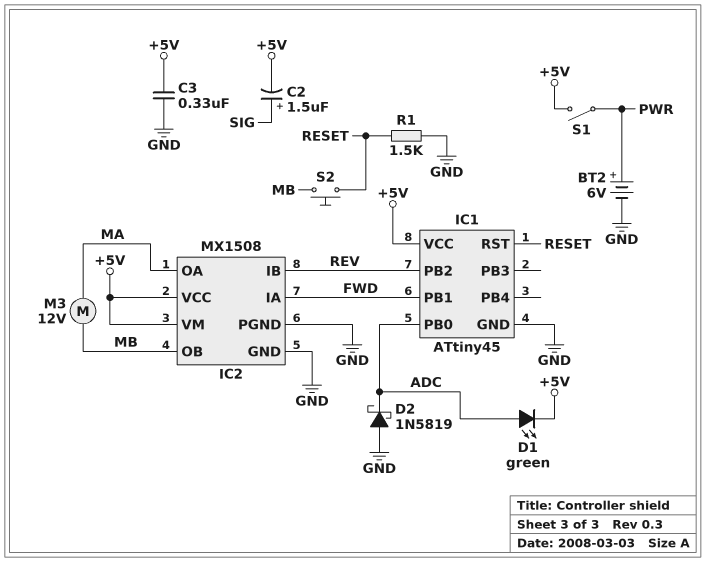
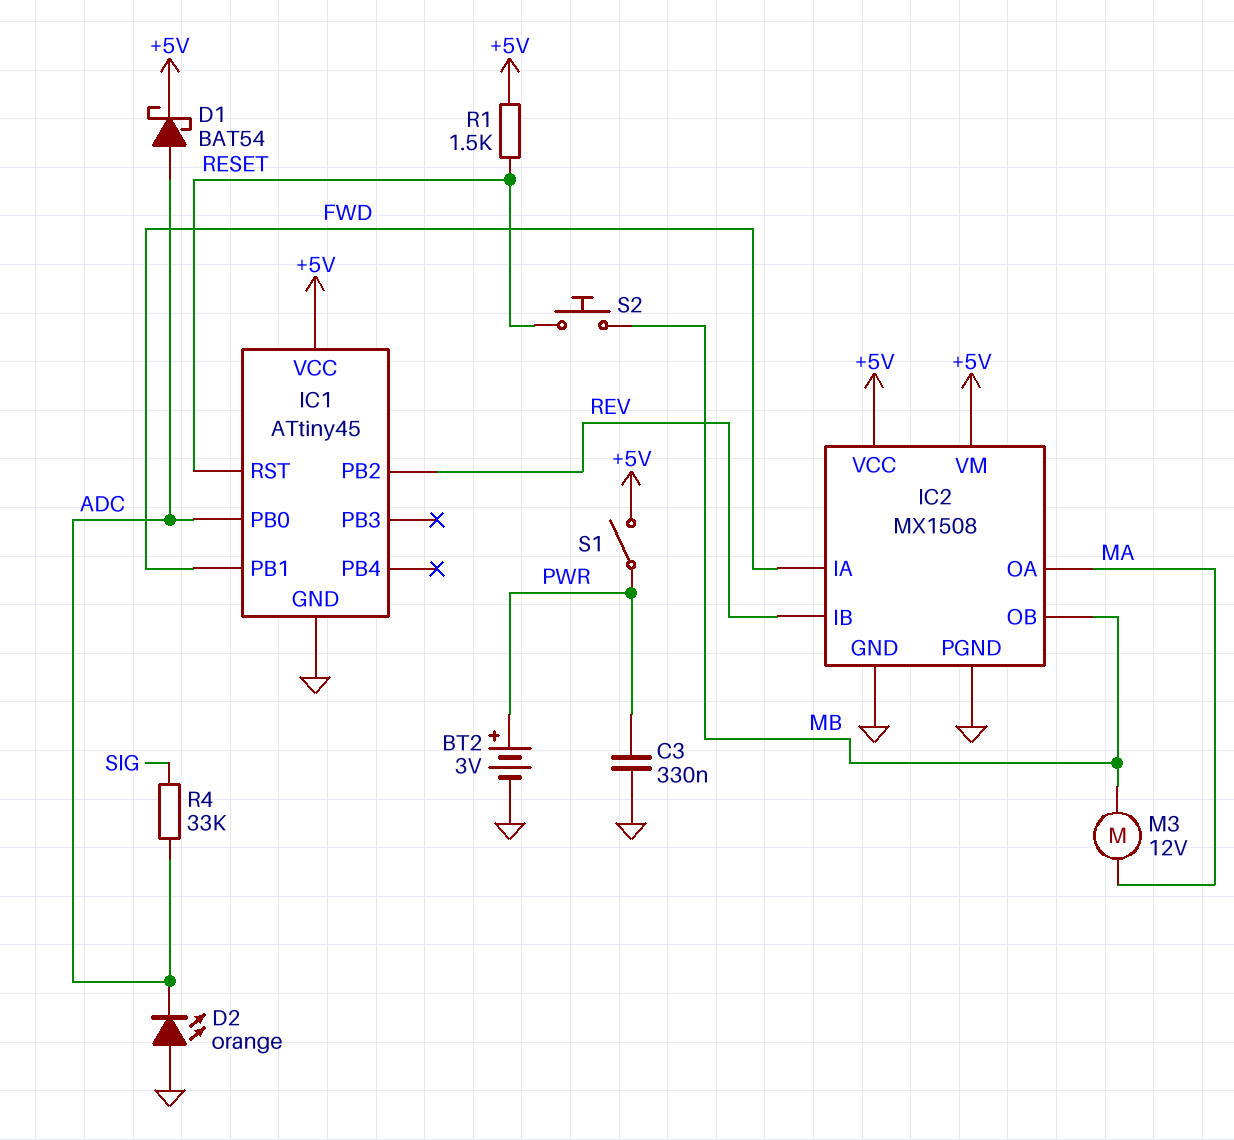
BT2: 6V (plus PWR, minus GND) -> 3V (plus PWR, minus GND)
C2: 1.5uF (plus SIG, minus +5V) -> none
C3: 330nF (+5V, GND) -> 330nF (GND, PWR)
D1: LED green (A ADC, K +5V) -> schottky BAT54 (A ADC, K +5V)
D2: schottky 1N5819 (A GND, K ADC) -> LED orange (A GND, K ADC)
R1: 1.5k (GND, RESET) -> 1.5k (+5V, RESET)
R4: none -> 33k (ADC, SIG)

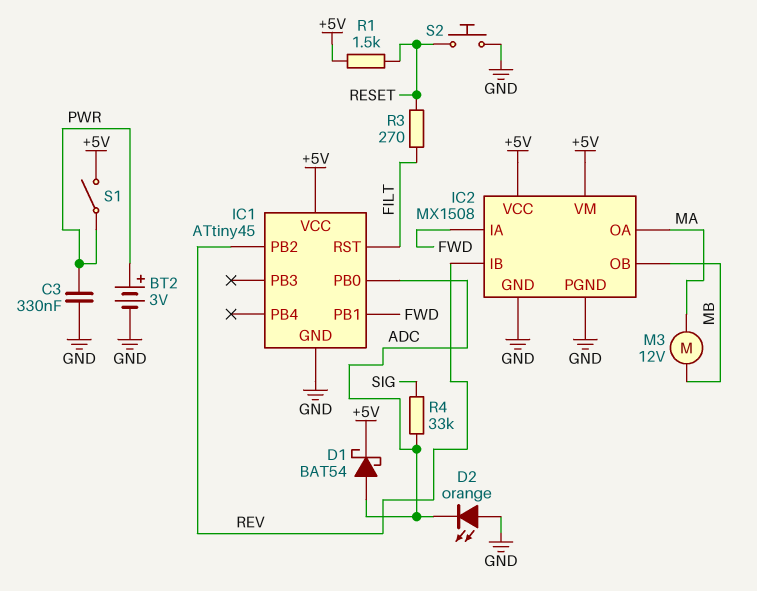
IC1 pin RST: RESET -> FILT
R3: none -> 270 (FILT, RESET)
S2: button (MB, RESET) -> button (GND, RESET)

